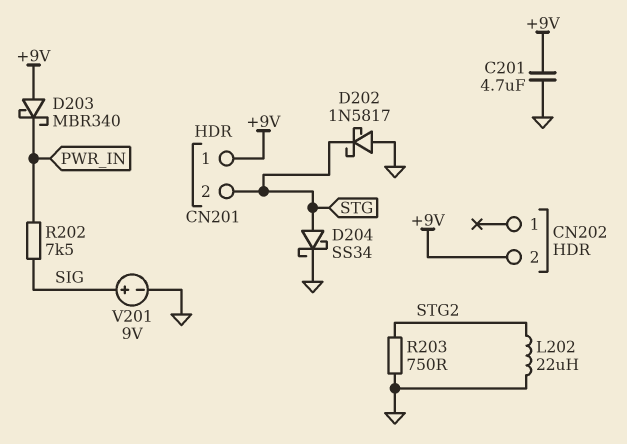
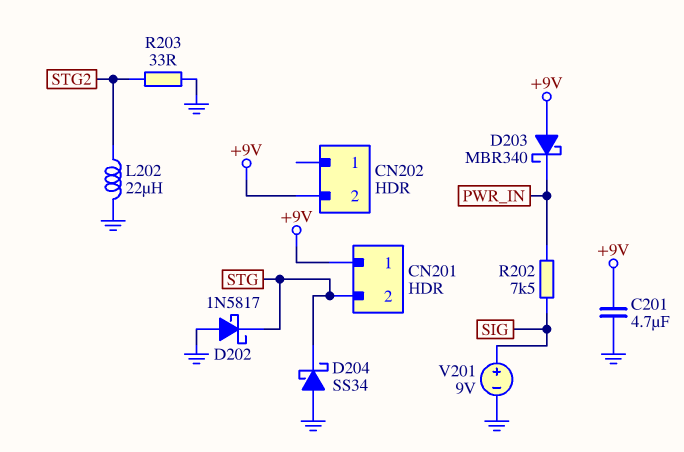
D204: schottky SS34 (A STG, K GND) -> schottky SS34 (A GND, K STG)
R203: 750 (GND, STG2) -> 33 (GND, STG2)

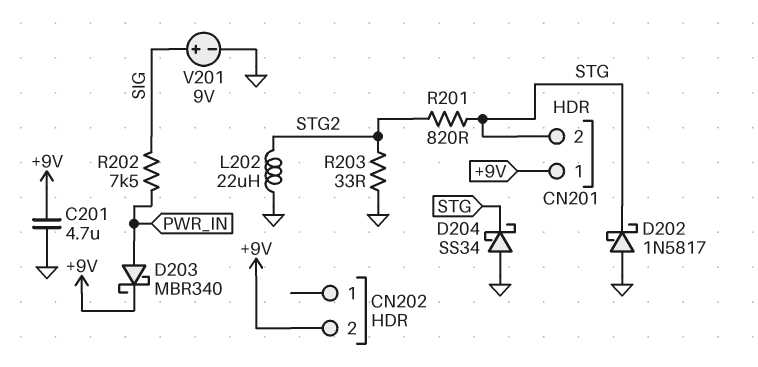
D203: schottky MBR340 (A +9V, K PWR_IN) -> schottky MBR340 (A PWR_IN, K +9V)
R201: none -> 820 (STG, STG2)

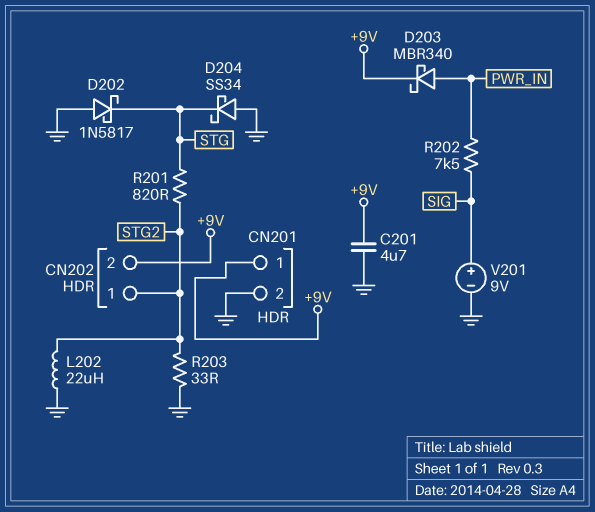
CN201 pin 2: STG -> GND
CN202 pin 1: none -> STG2

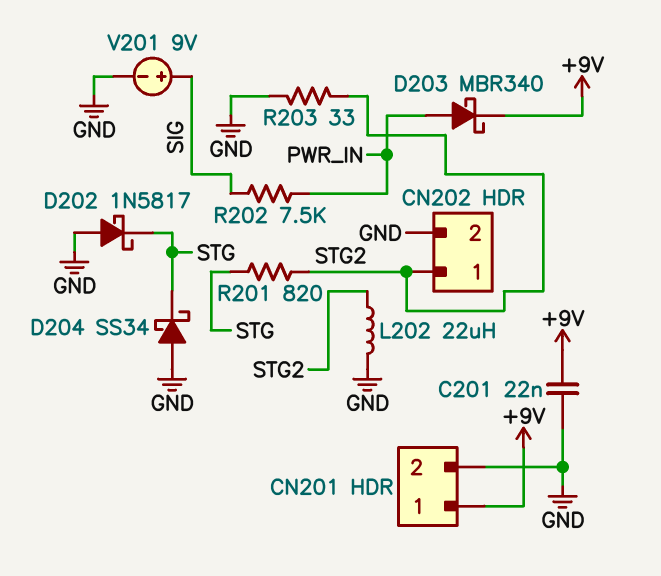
C201: 4.7uF (+9V, GND) -> 22nF (+9V, GND)
CN202 pin 2: +9V -> GND

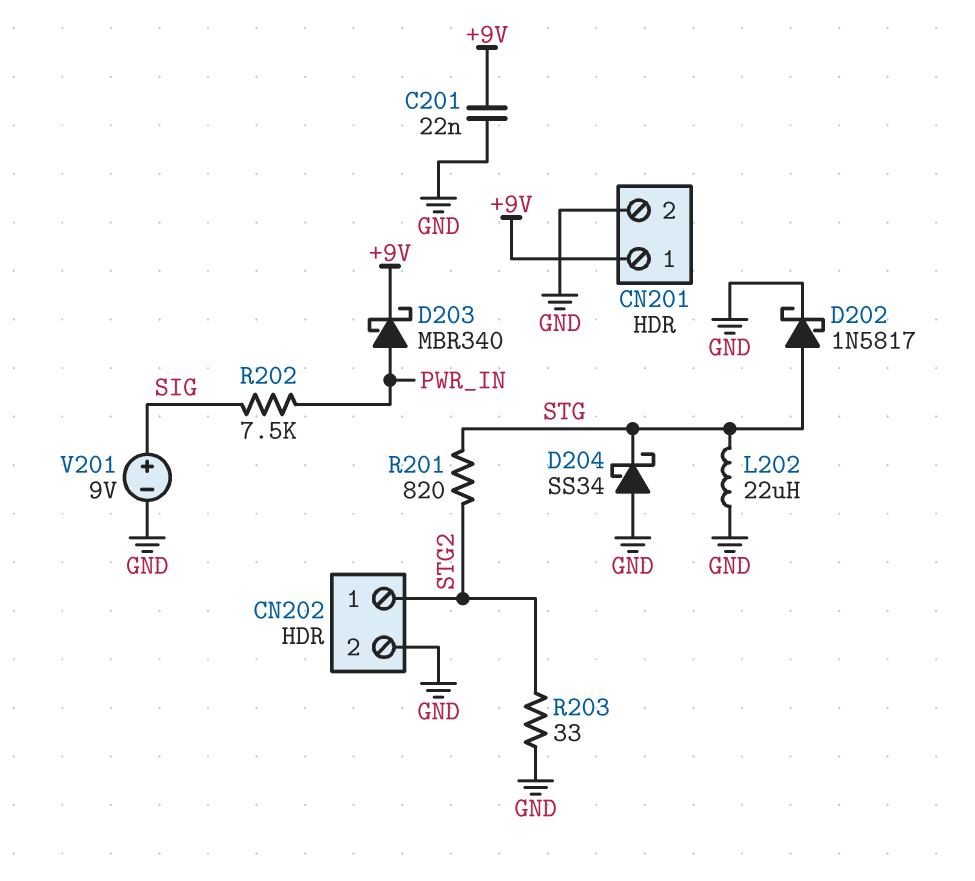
D202: schottky 1N5817 (A GND, K STG) -> schottky 1N5817 (A STG, K GND)
L202: 22uH (GND, STG2) -> 22uH (GND, STG)

